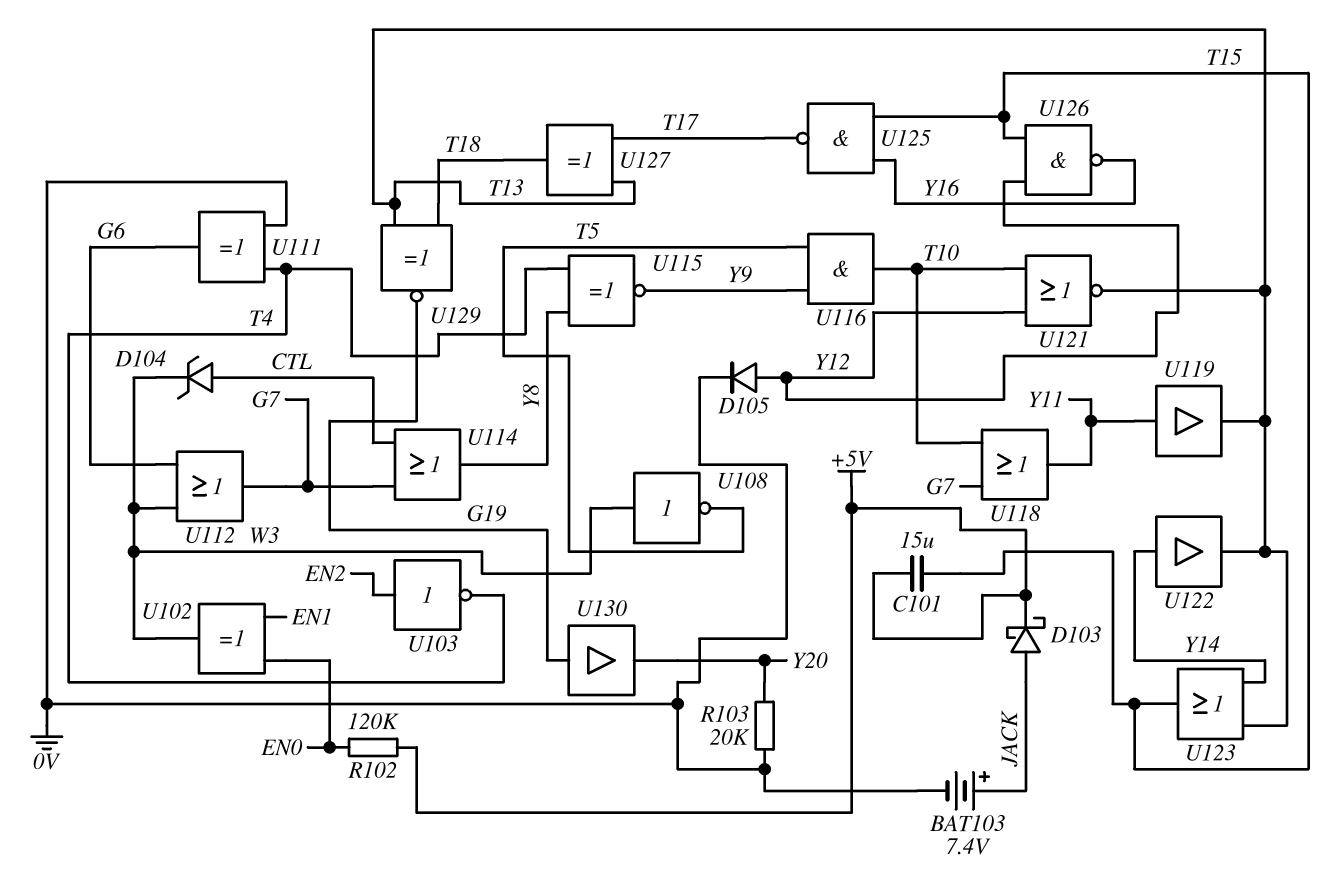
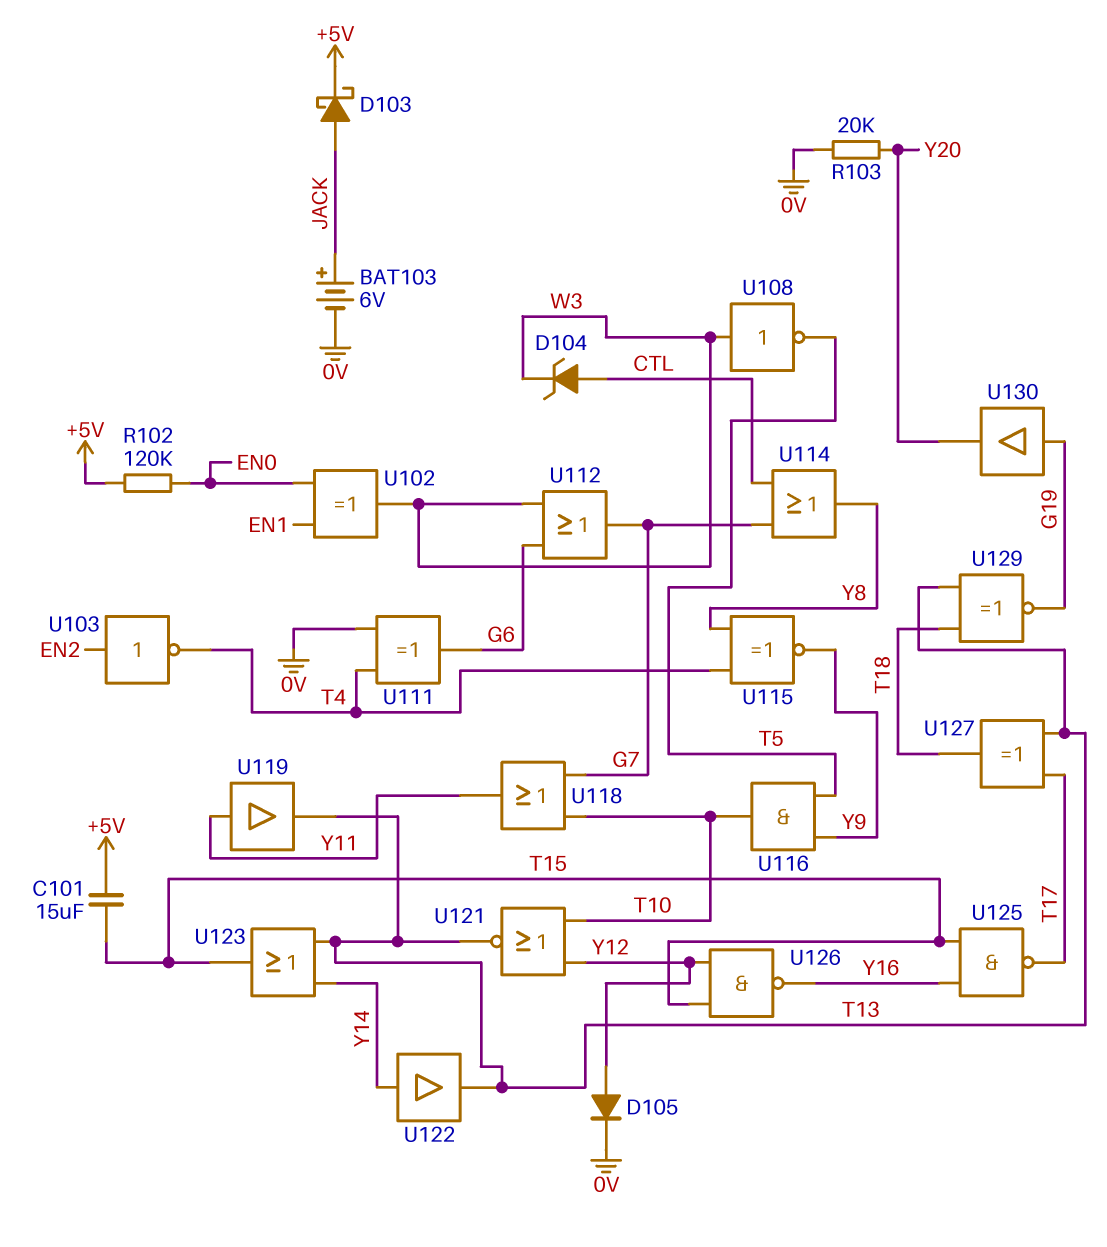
BAT103: 7.4V (plus JACK, minus 0V) -> 6V (plus JACK, minus 0V)

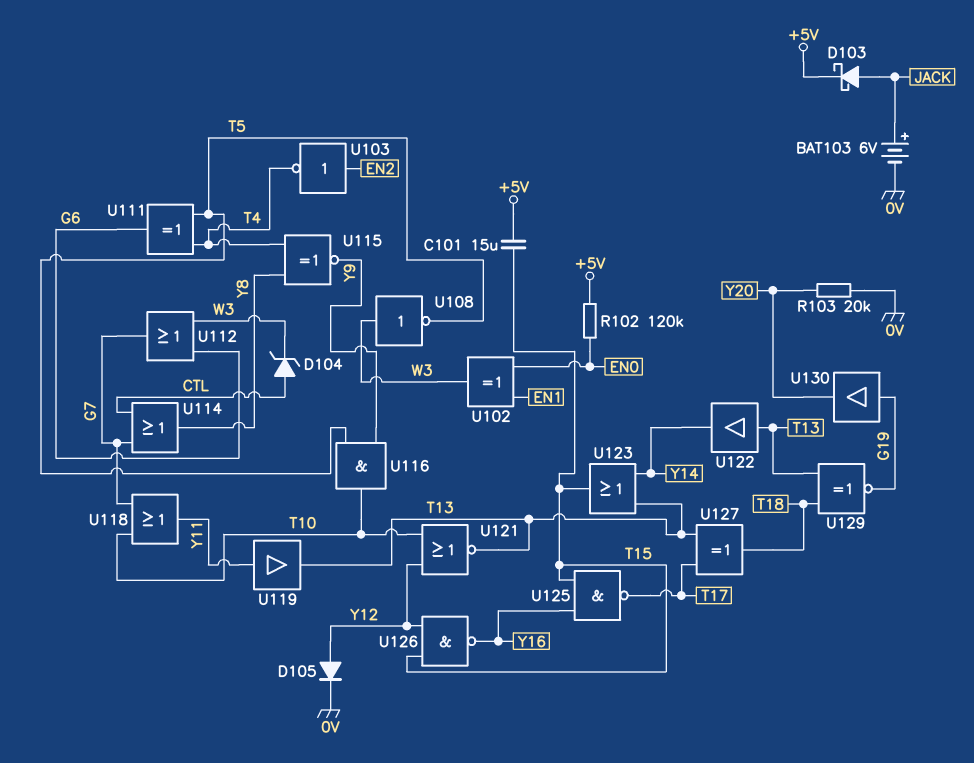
U111: XOR (in 0V, in T4, out G6) -> XOR (in T4, in T5, out G6)
U122: buffer (in Y14, out T13) -> buffer (in T13, out Y14)

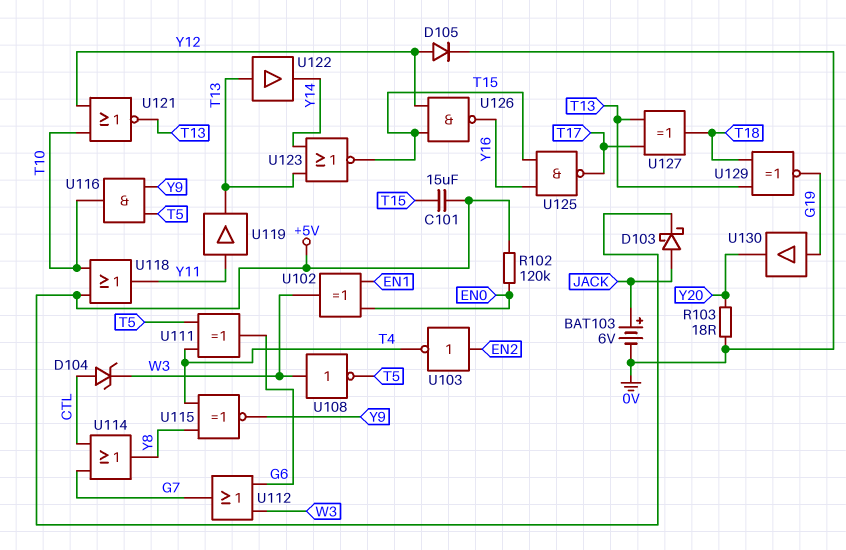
R103: 20k (0V, Y20) -> 18 (0V, Y20)
U118: OR (in G7, in T10, out Y11) -> OR (in +5V, in T10, out Y11)
U123: OR (in T13, in Y14, out T15) -> NOR (in T13, in Y14, out T15)

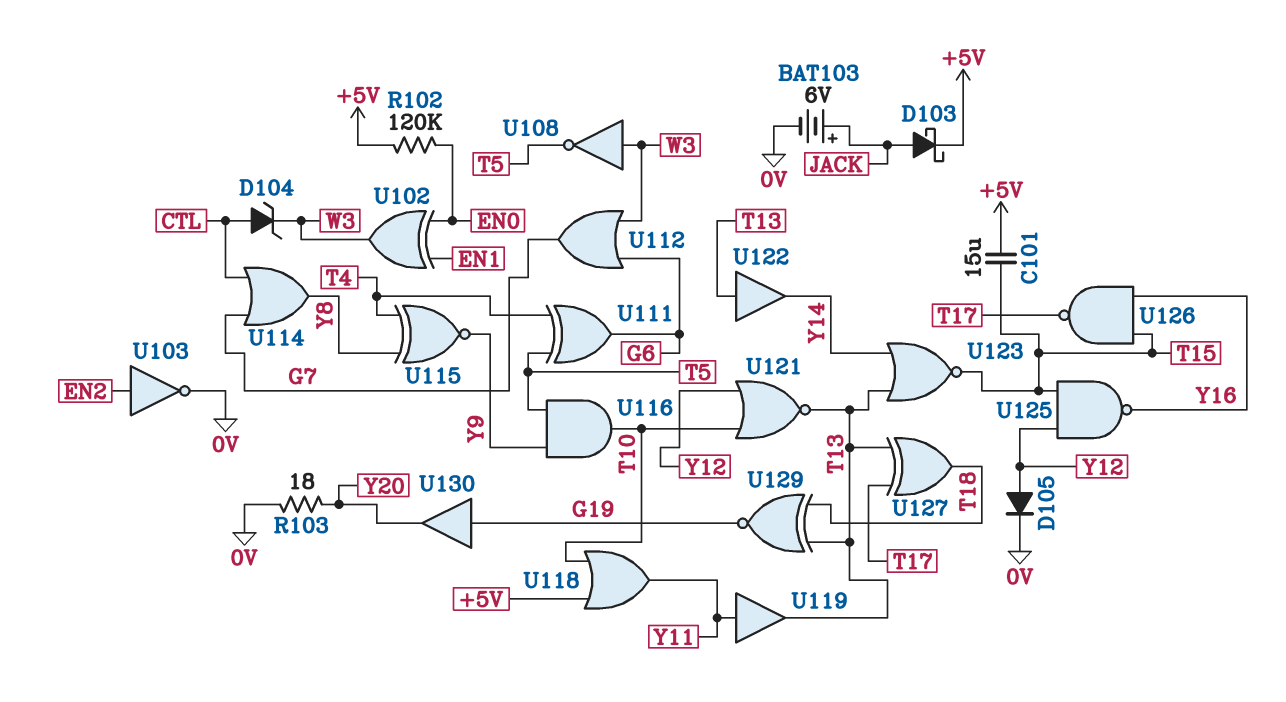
U103: NOT (in EN2, out T4) -> NOT (in EN2, out 0V)
U125: NAND (in T15, in Y16, out T17) -> NAND (in T15, in Y12, out Y16)
U126: NAND (in T15, in Y12, out Y16) -> NAND (in T15, in Y16, out T17)

